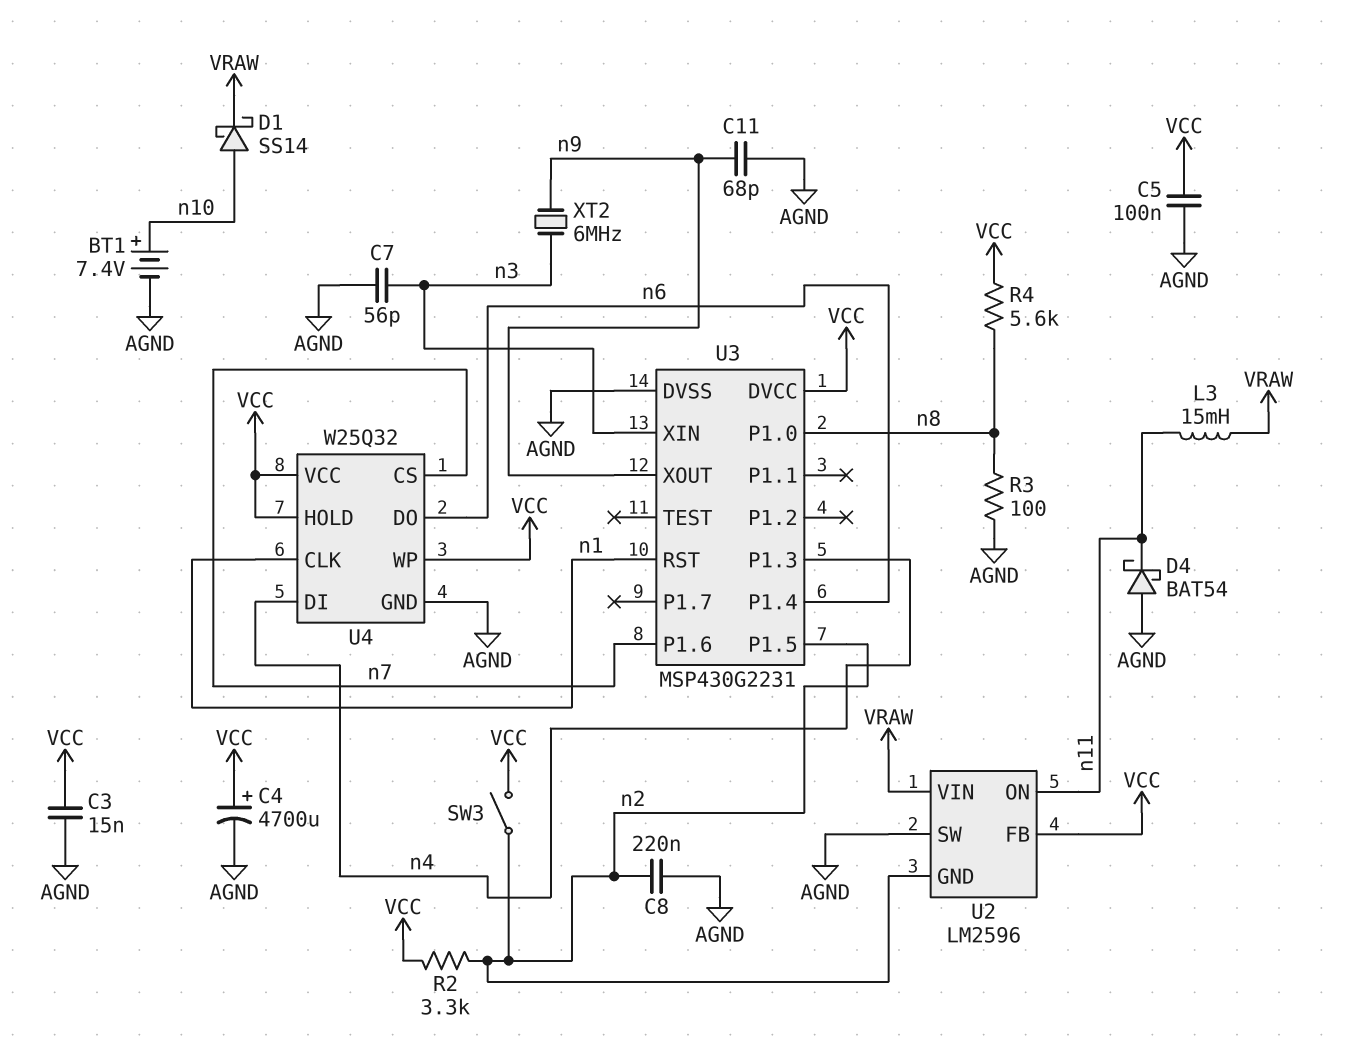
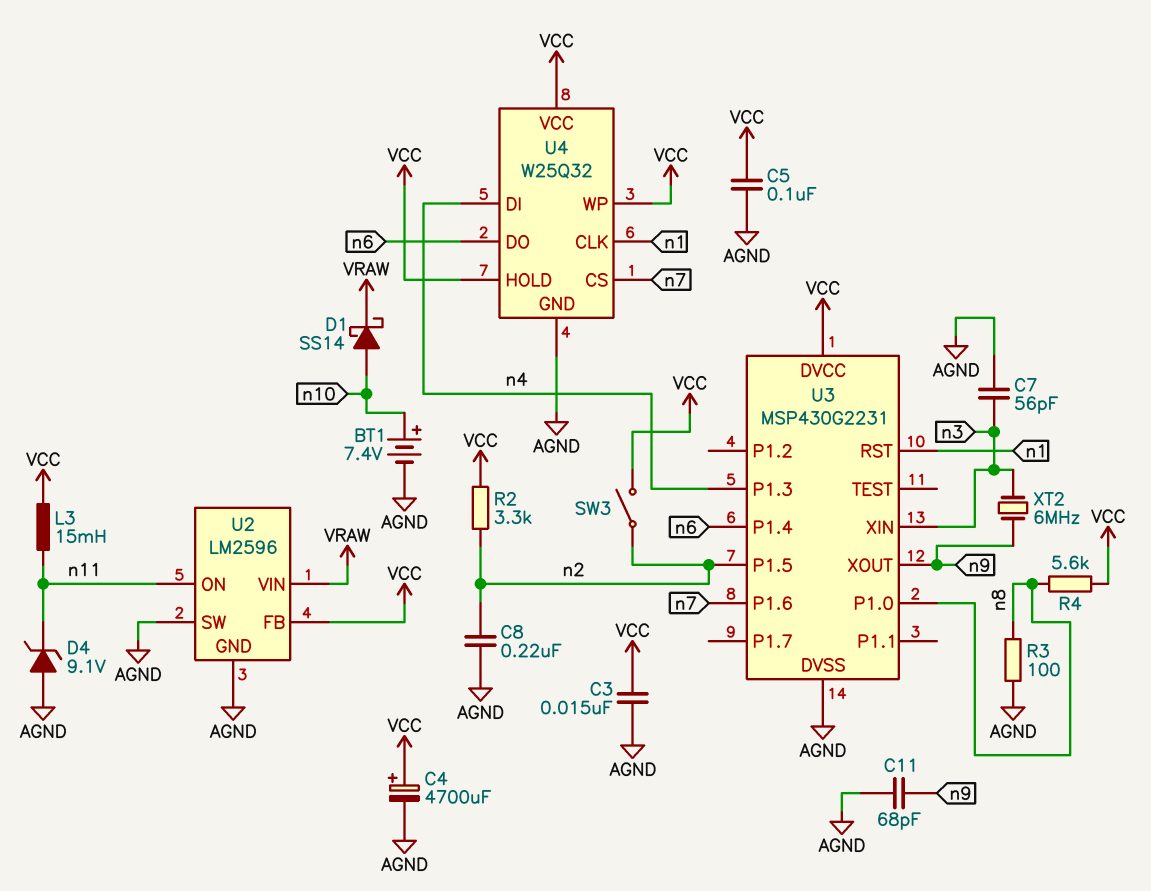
D4: schottky BAT54 (A AGND, K n11) -> zener 9.1V (A AGND, K n11)
L3: 15mH (VRAW, n11) -> 15mH (VCC, n11)
U2 pin GND: n2 -> AGND

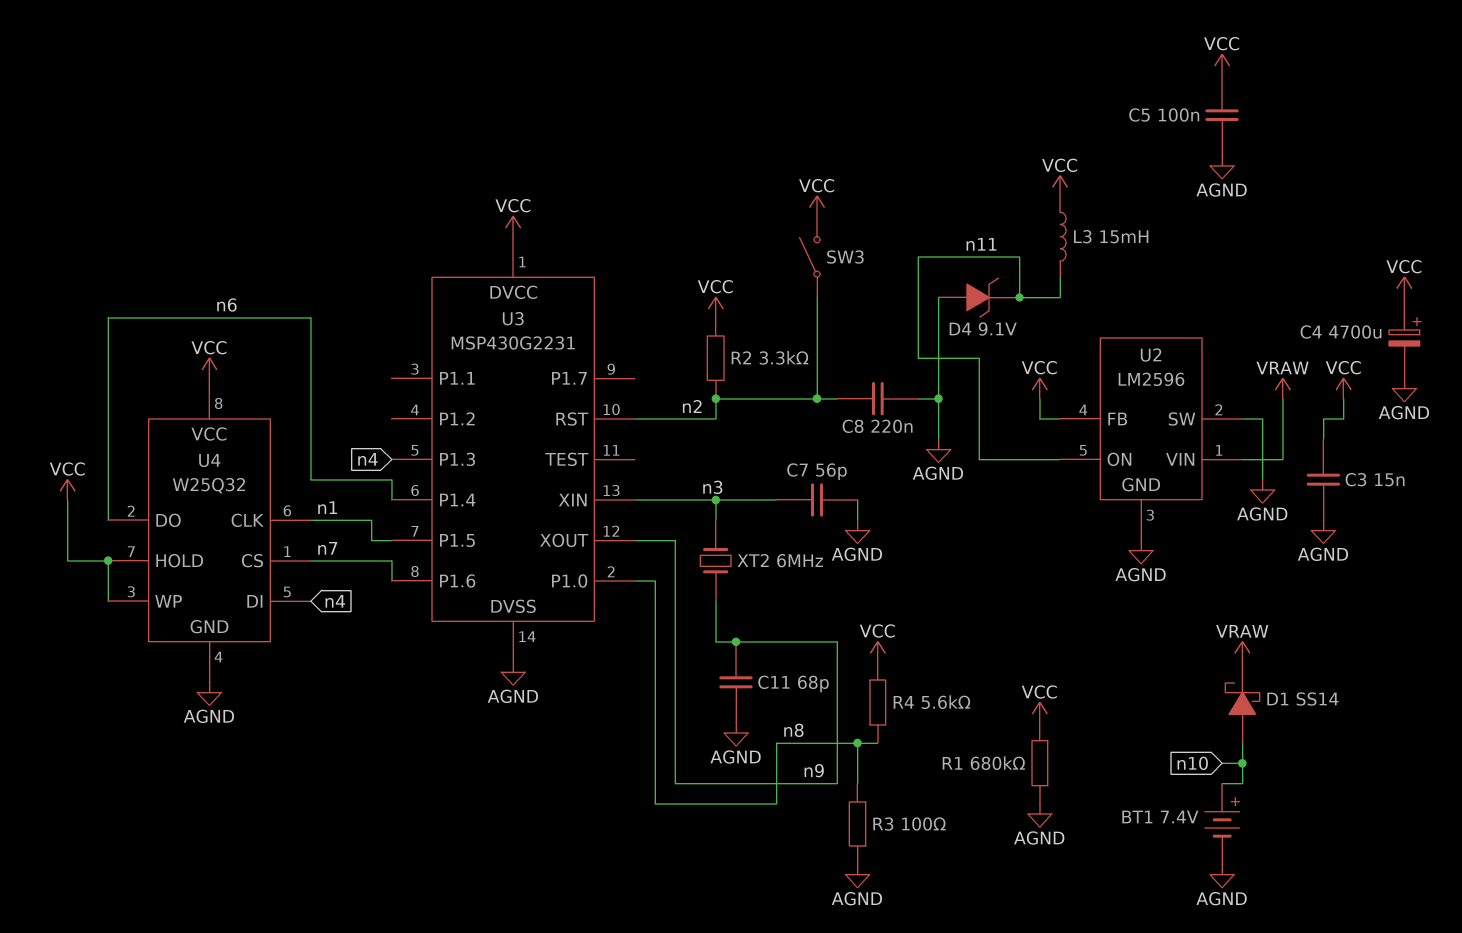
R1: none -> 680k (AGND, VCC)
U3 pin P1.5: n2 -> n1
U3 pin RST: n1 -> n2

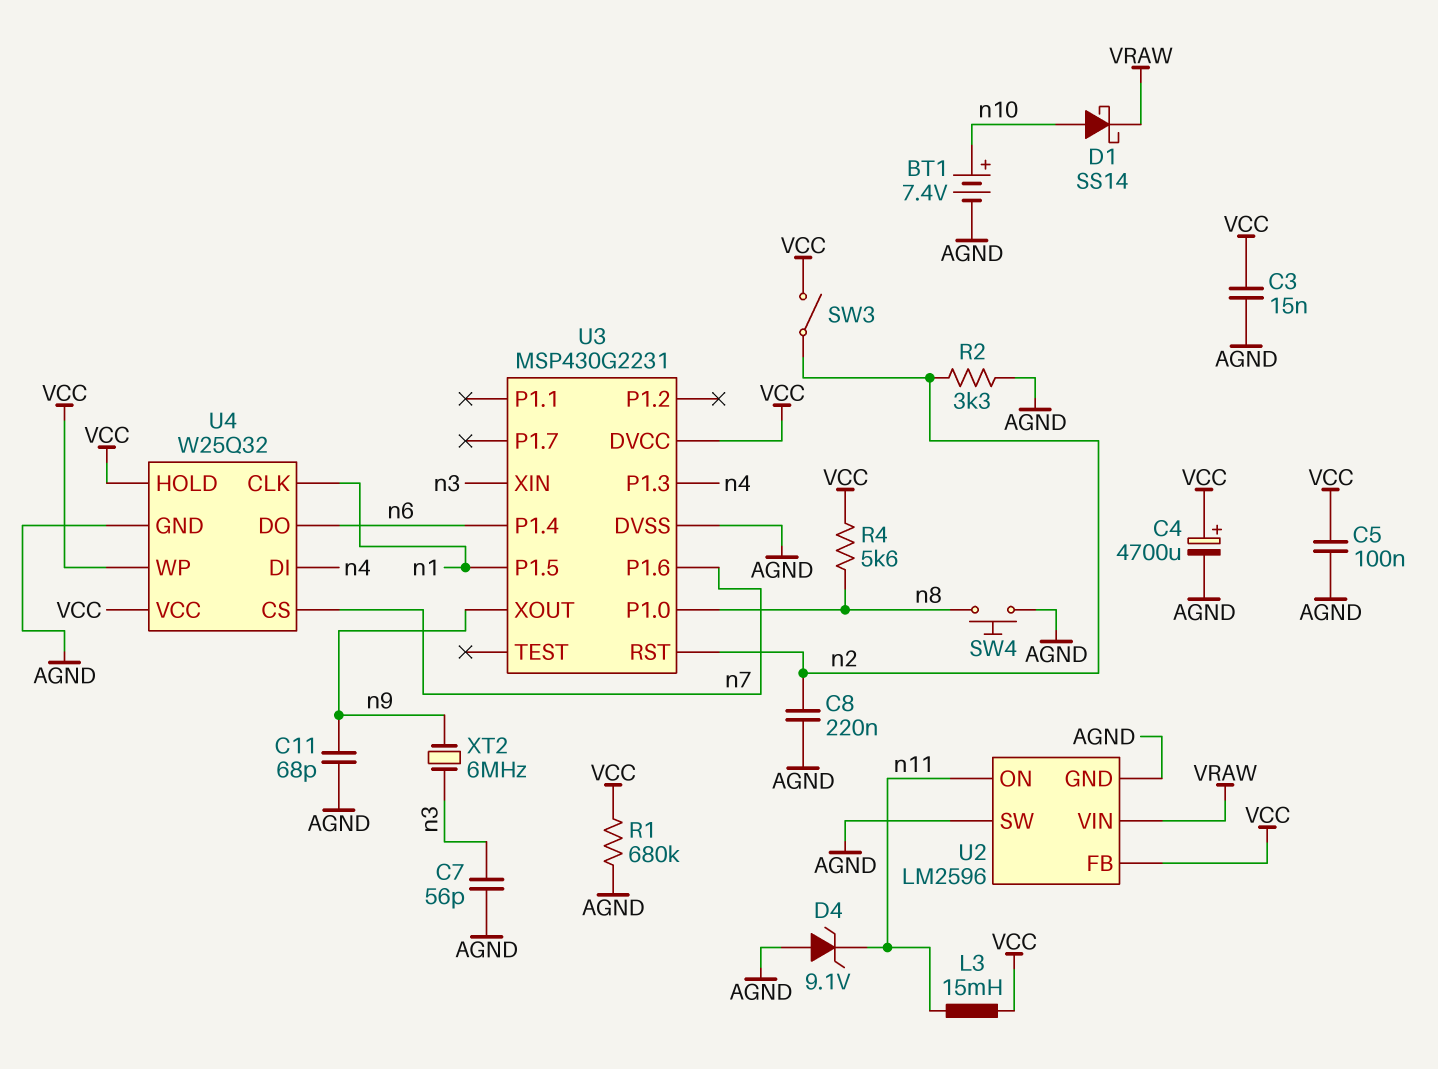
R2: 3.3k (VCC, n2) -> 3.3k (AGND, n2)
R3: 100 (AGND, n8) -> none
SW4: none -> button (AGND, n8)

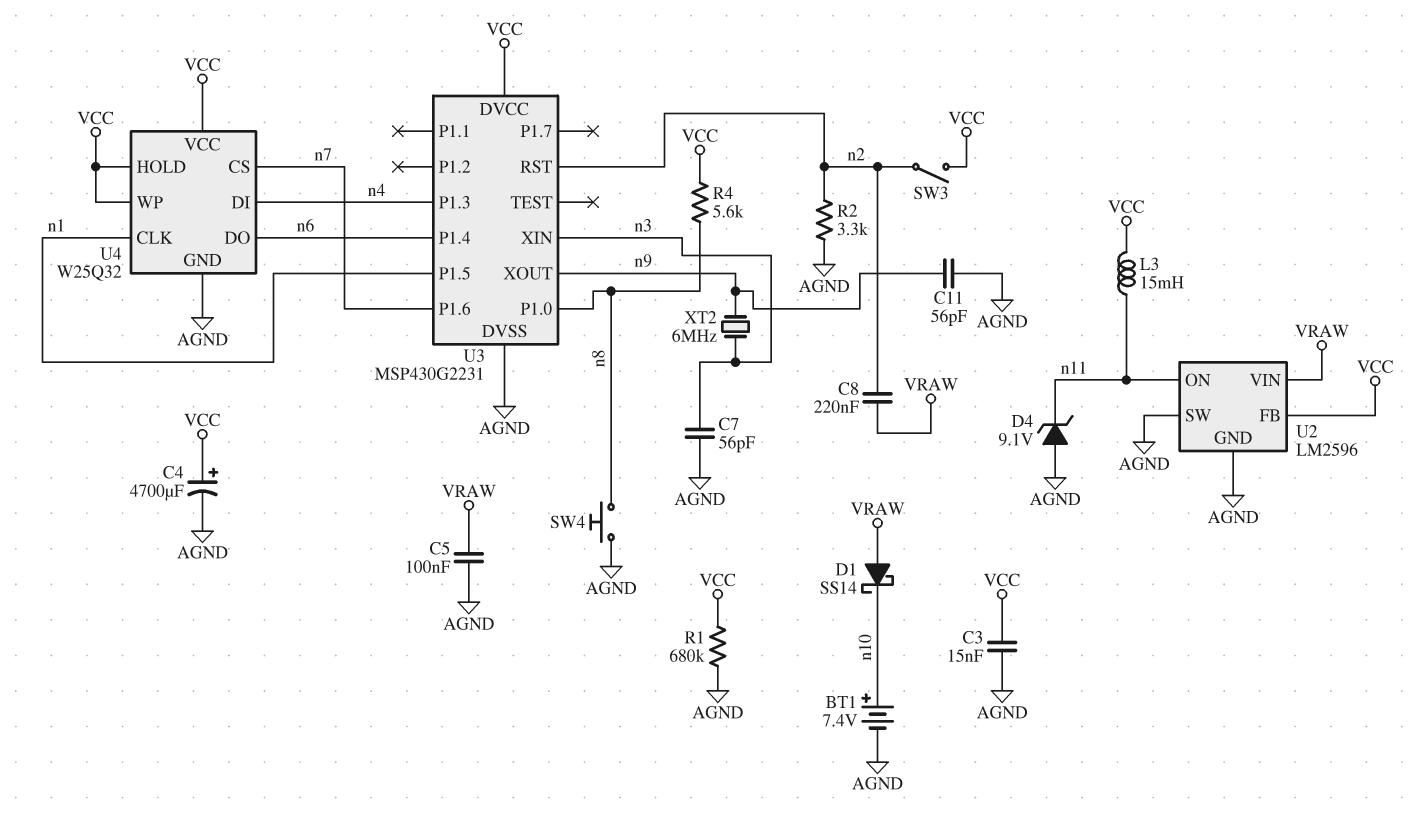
C5: 100nF (AGND, VCC) -> 100nF (AGND, VRAW)
C8: 220nF (AGND, n2) -> 220nF (VRAW, n2)
C11: 68pF (AGND, n9) -> 56pF (AGND, n9)
D1: schottky SS14 (A n10, K VRAW) -> schottky SS14 (A VRAW, K n10)

